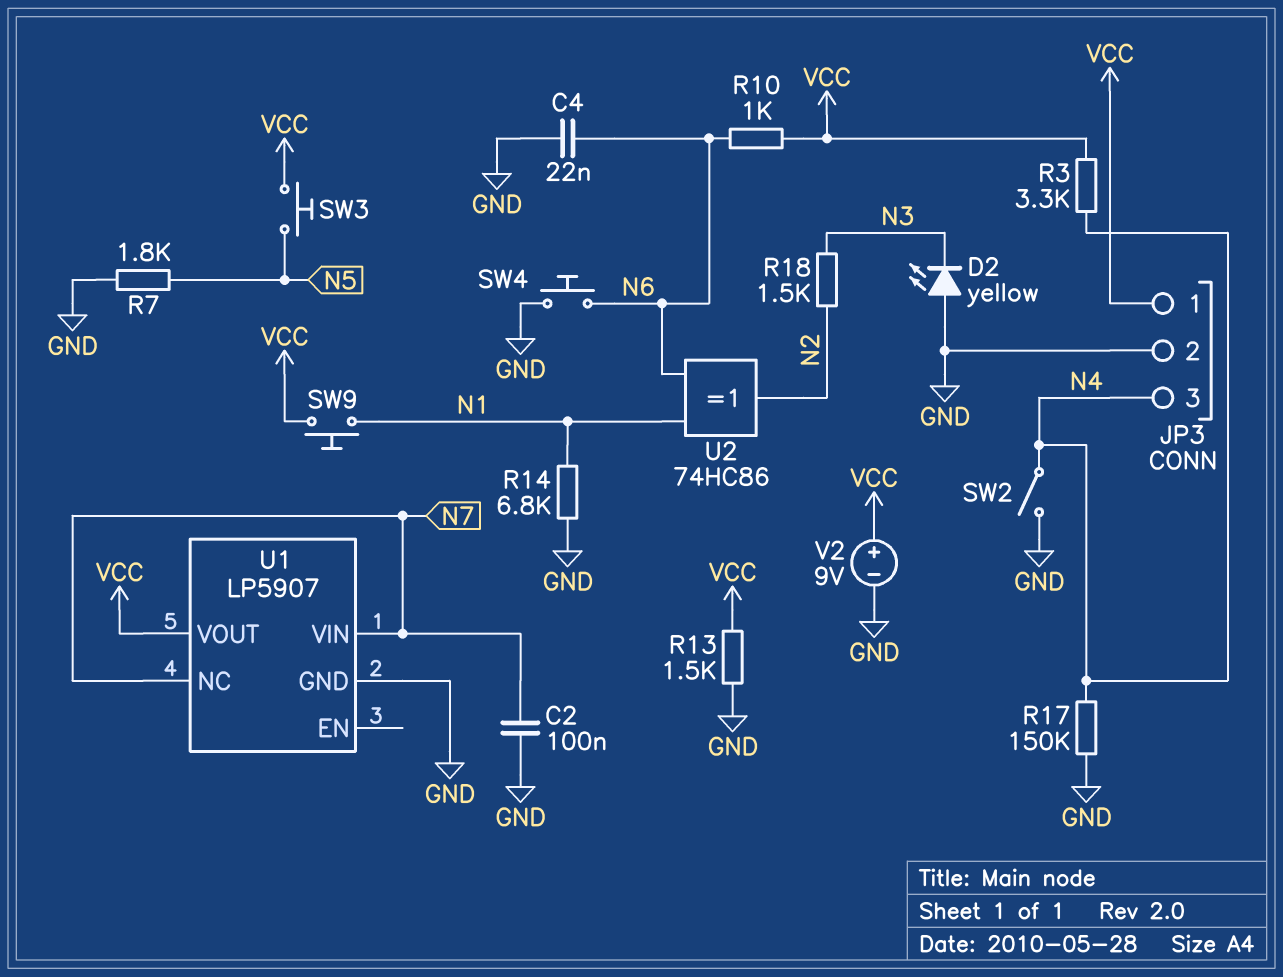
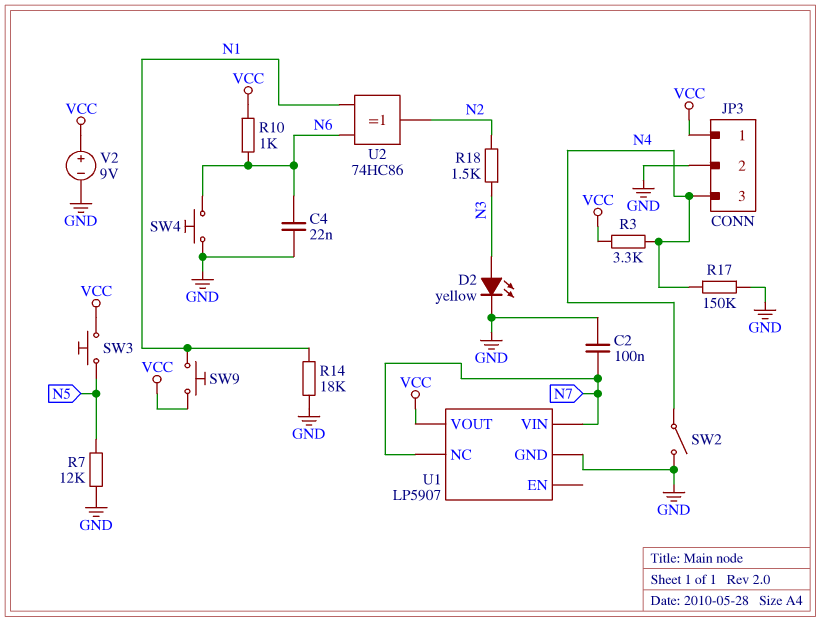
D2: LED yellow (A GND, K N3) -> LED yellow (A N3, K GND)
R7: 1.8k (GND, N5) -> 12k (GND, N5)
R13: 1.5k (GND, VCC) -> none
R14: 6.8k (GND, N1) -> 18k (GND, N1)

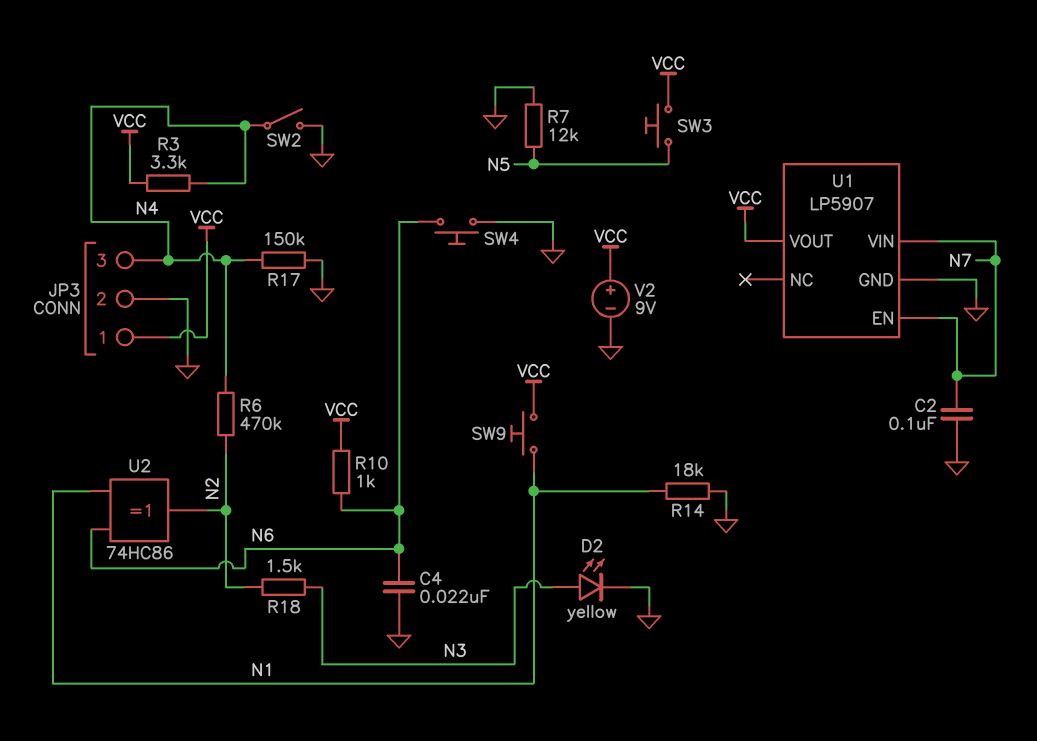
R6: none -> 470k (N2, N4)
U1 pin EN: none -> N7
U1 pin NC: N7 -> none

